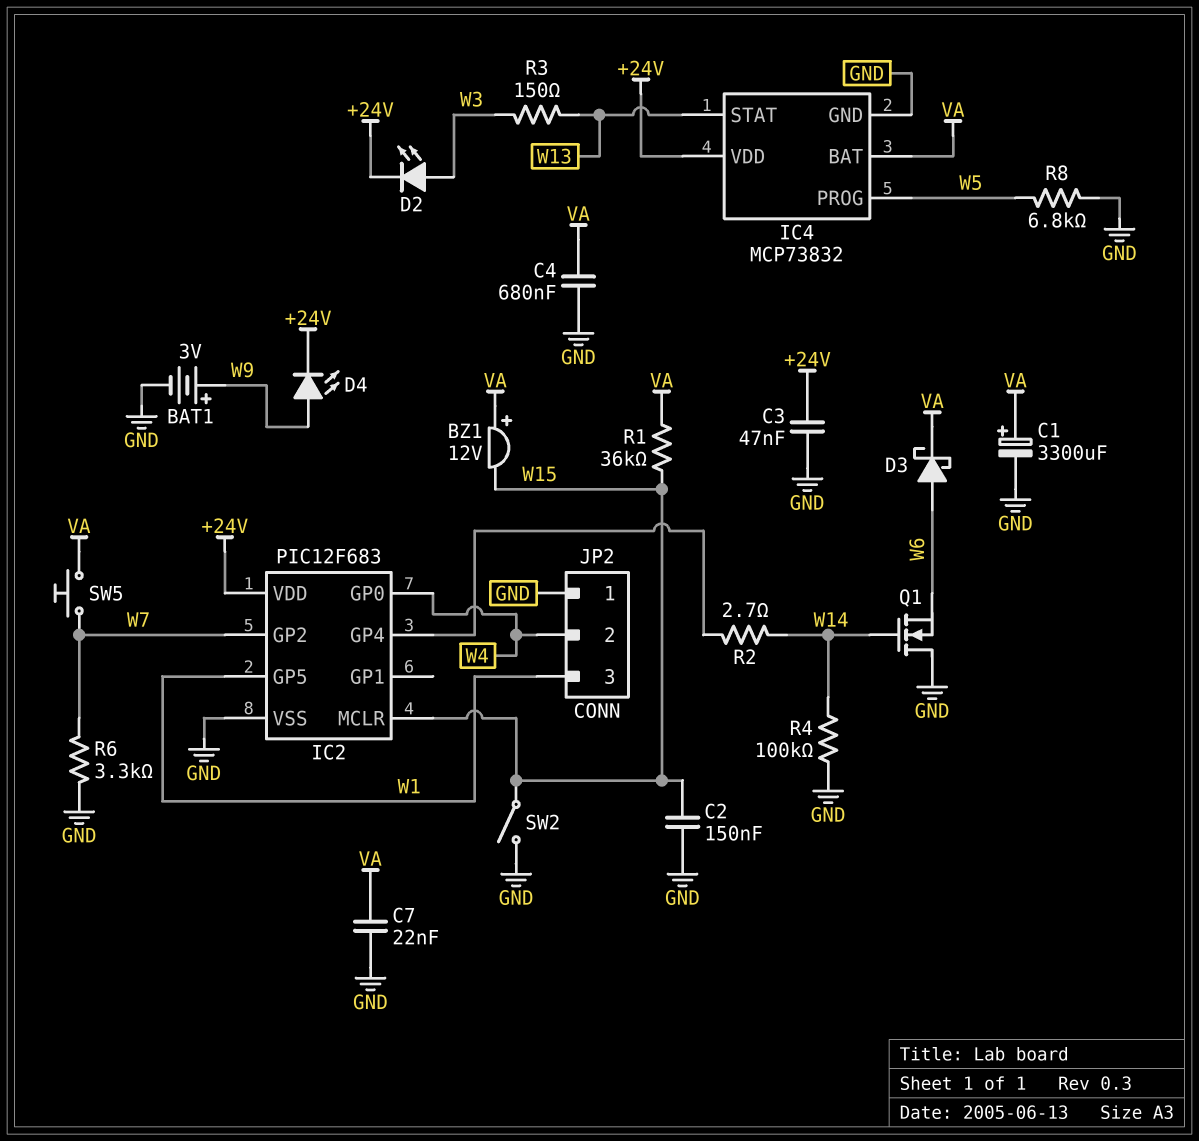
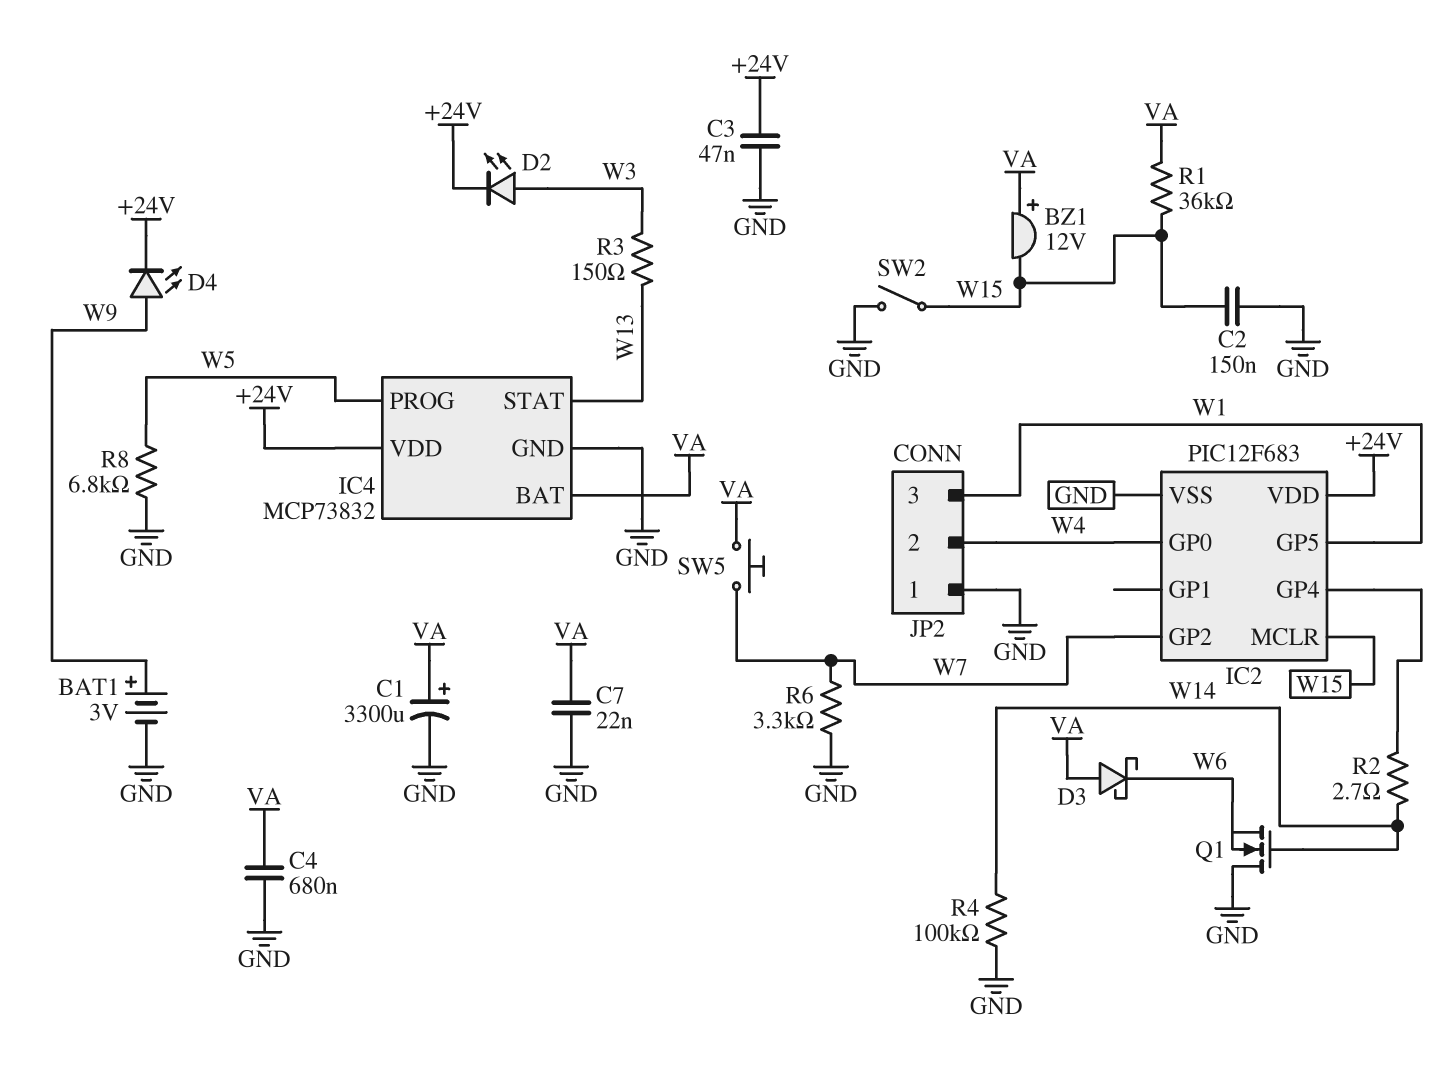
D3: schottky (A W6, K VA) -> schottky (A VA, K W6)

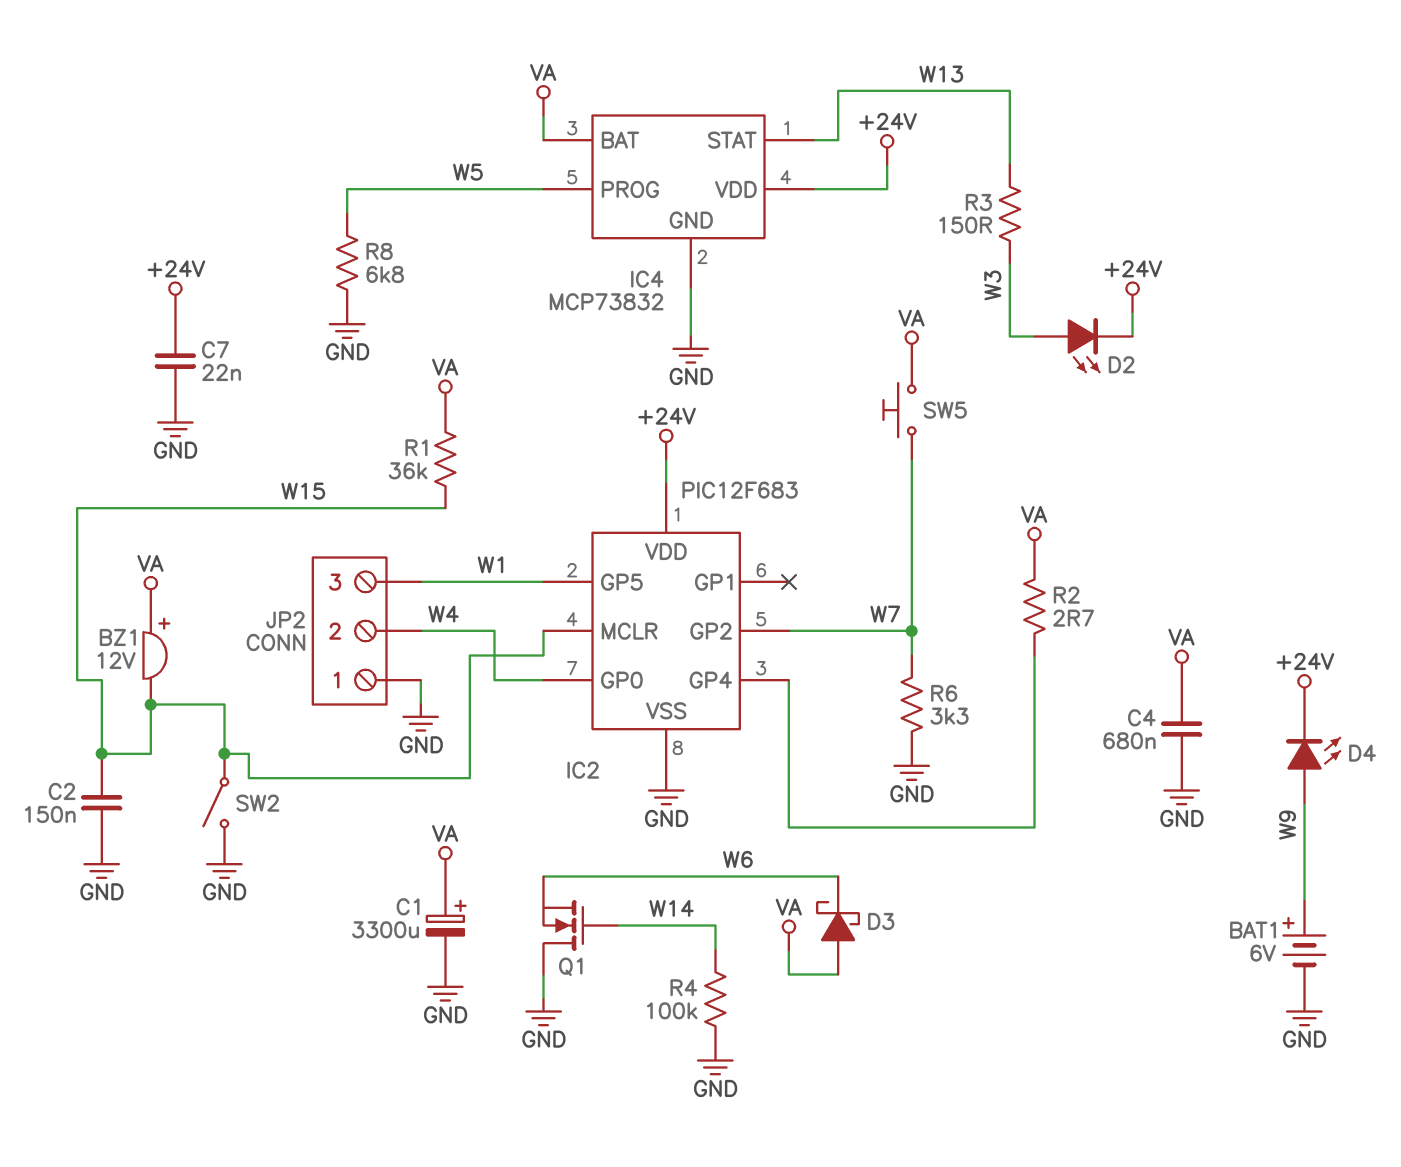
BAT1: 3V (plus W9, minus GND) -> 6V (plus W9, minus GND)
C3: 47nF (+24V, GND) -> none
C7: 22nF (GND, VA) -> 22nF (+24V, GND)
R2: 2.7 (IC2/GP4, W14) -> 2.7 (IC2/GP4, VA)

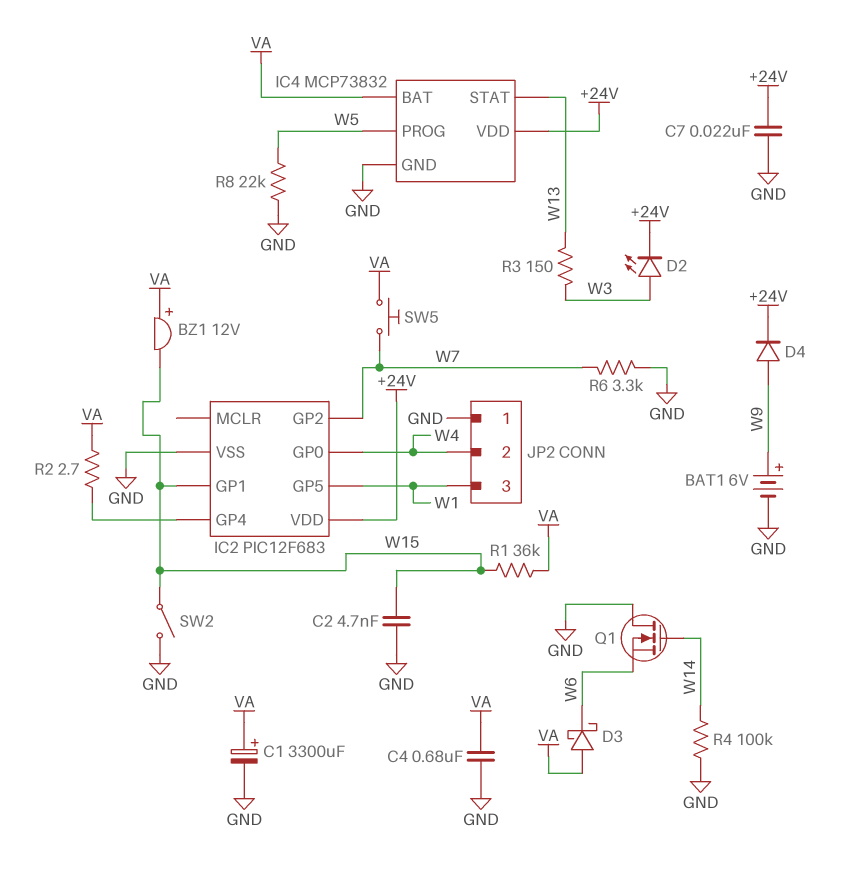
C2: 150nF (GND, W15) -> 4.7nF (GND, W15)
D4: LED (A W9, K +24V) -> diode (A W9, K +24V)
IC2 pin GP1: none -> W15
IC2 pin MCLR: W15 -> none
R8: 6.8k (GND, W5) -> 22k (GND, W5)

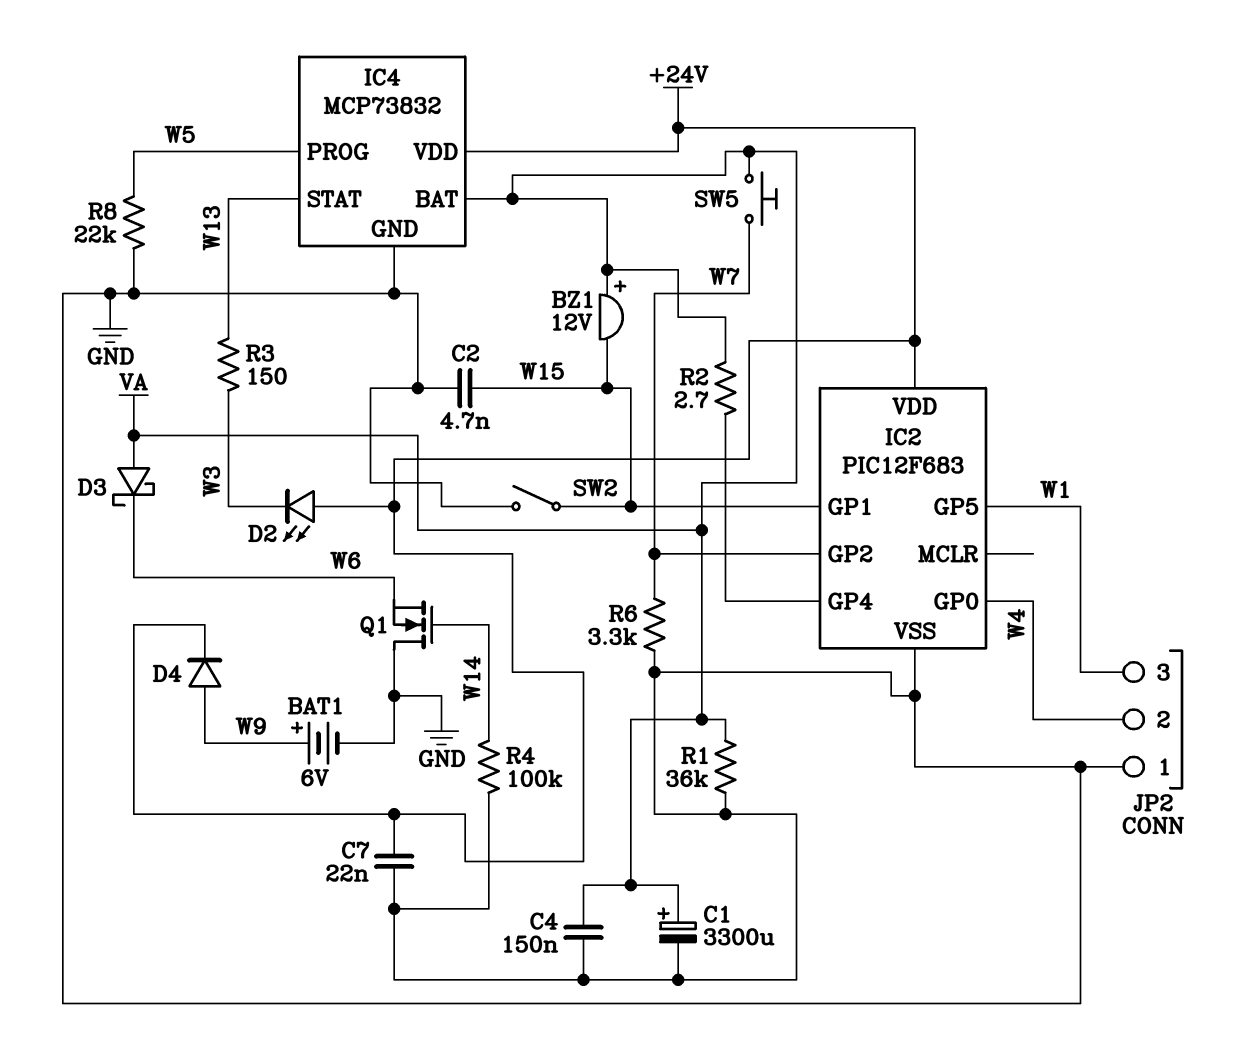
C4: 680nF (GND, VA) -> 150nF (GND, VA)
D2: LED (A W3, K +24V) -> LED (A +24V, K W3)
R1: 36k (VA, W15) -> 36k (GND, VA)

